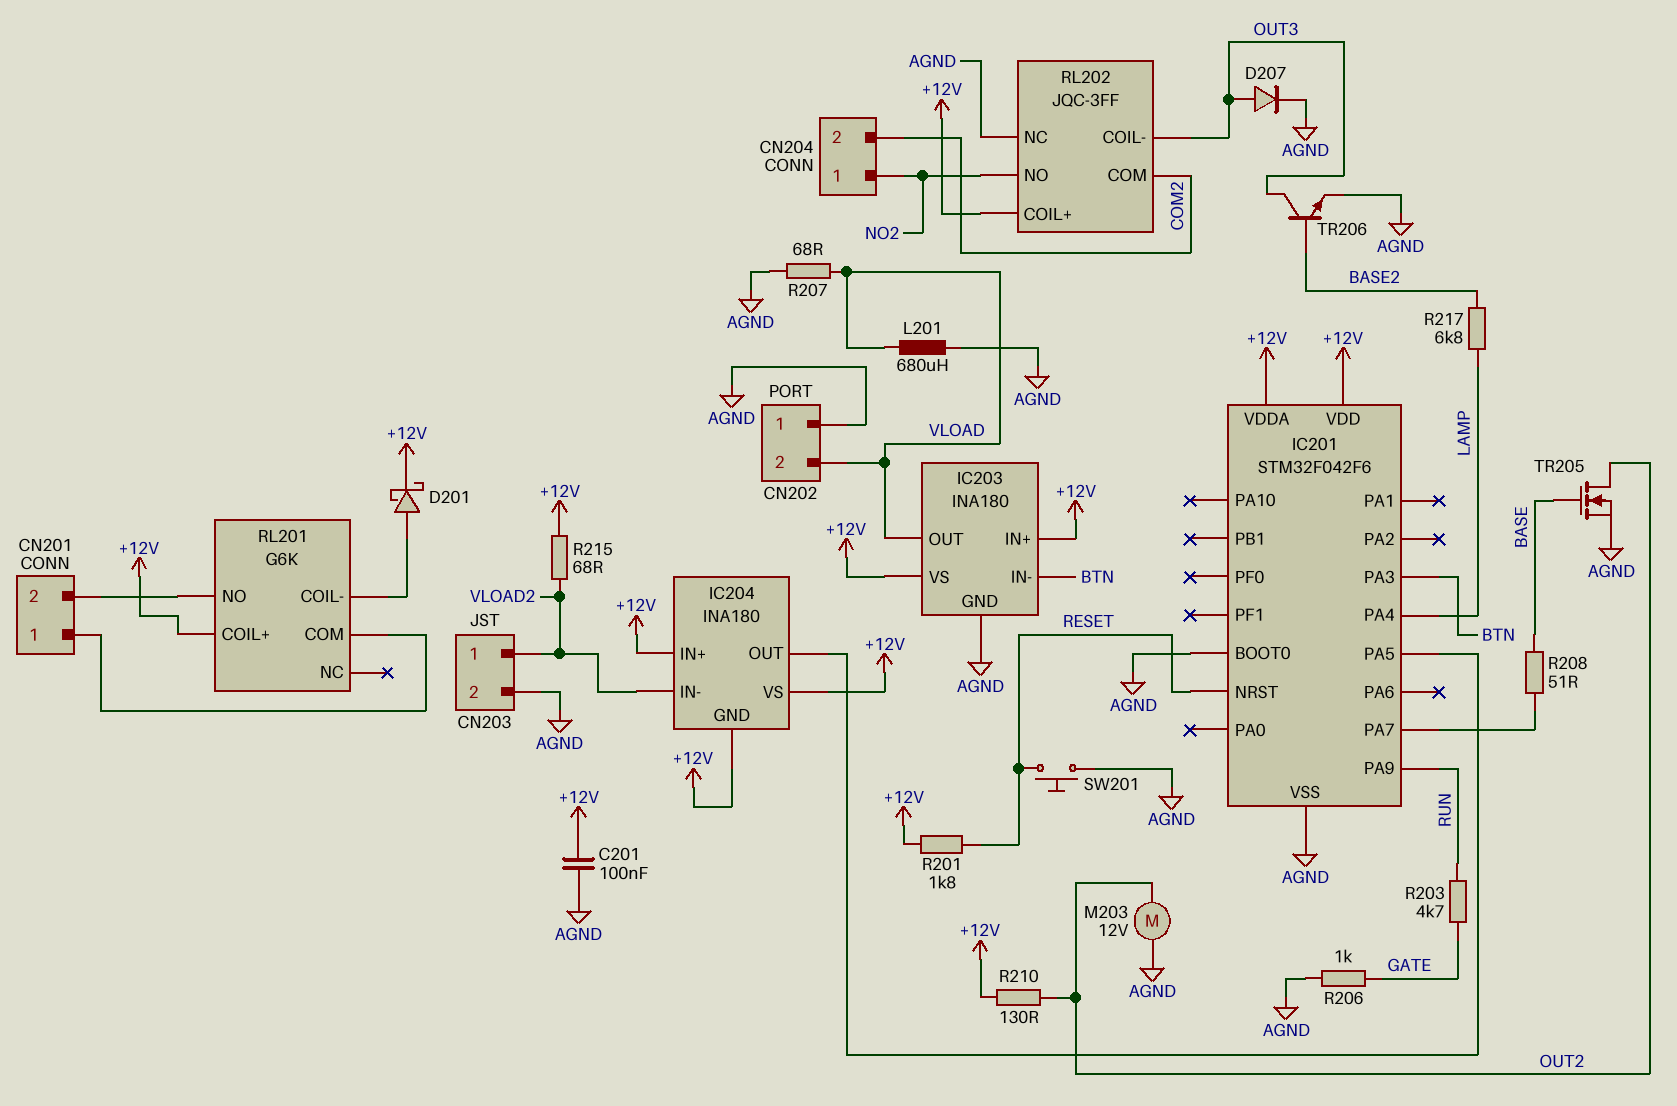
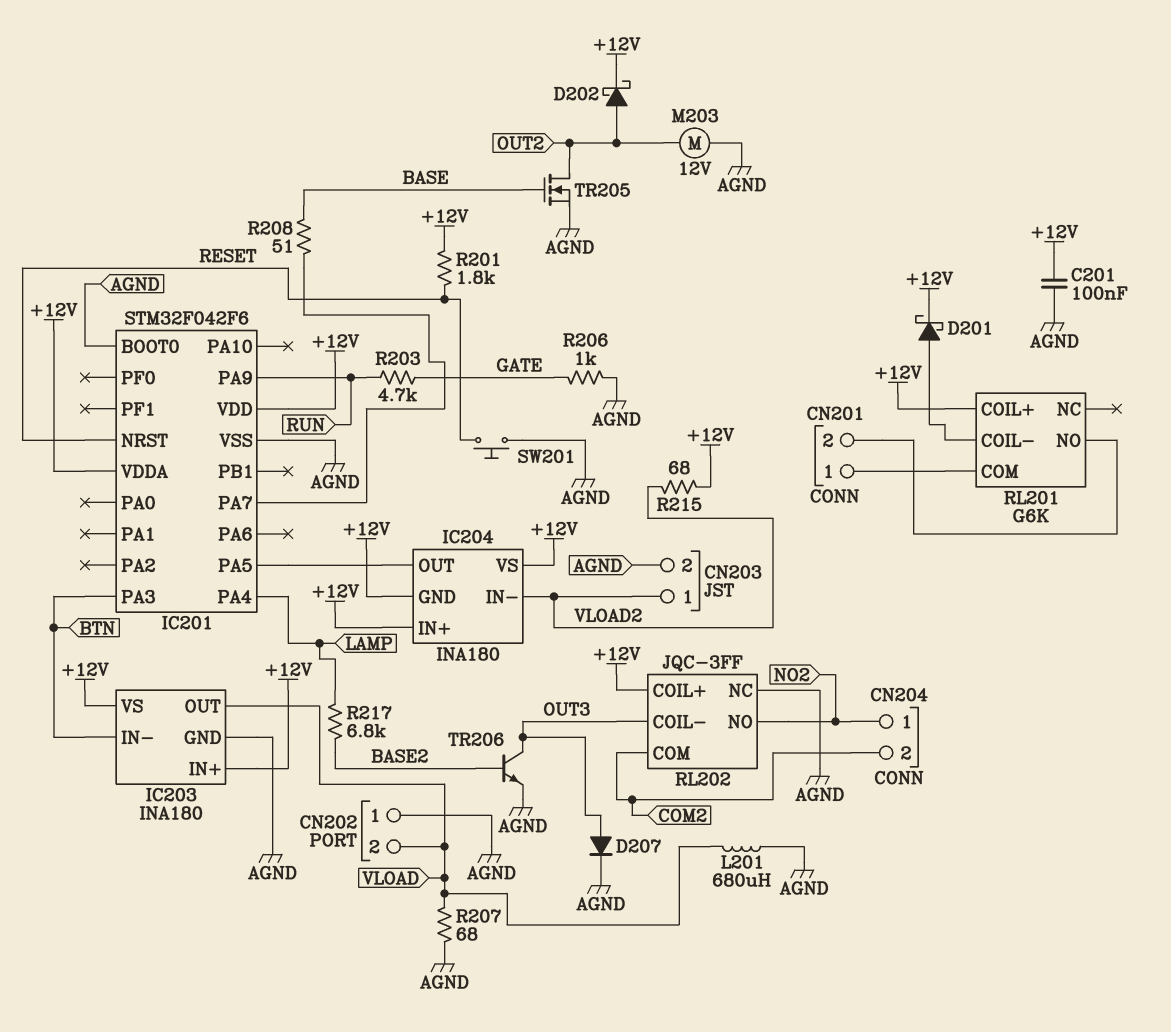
D202: none -> schottky (A OUT2, K +12V)
R210: 130 (+12V, OUT2) -> none

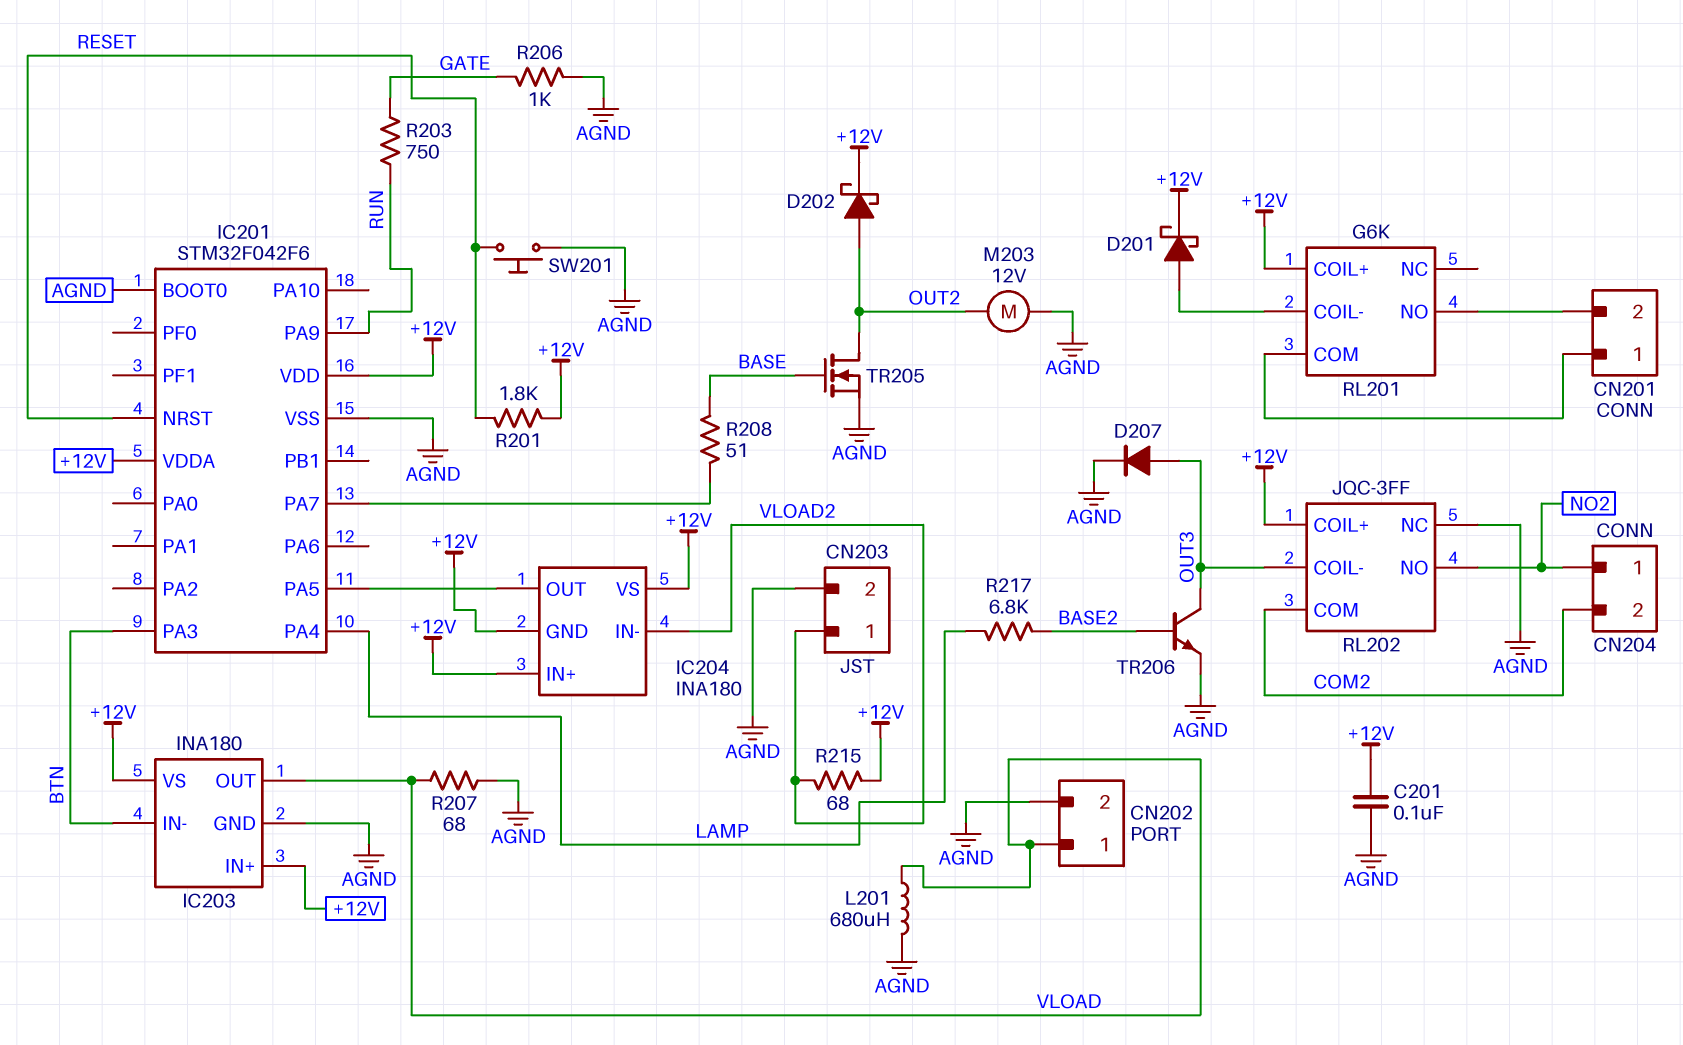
CN202 pin 1: AGND -> VLOAD
CN202 pin 2: VLOAD -> AGND
R203: 4.7k (GATE, RUN) -> 750 (GATE, RUN)

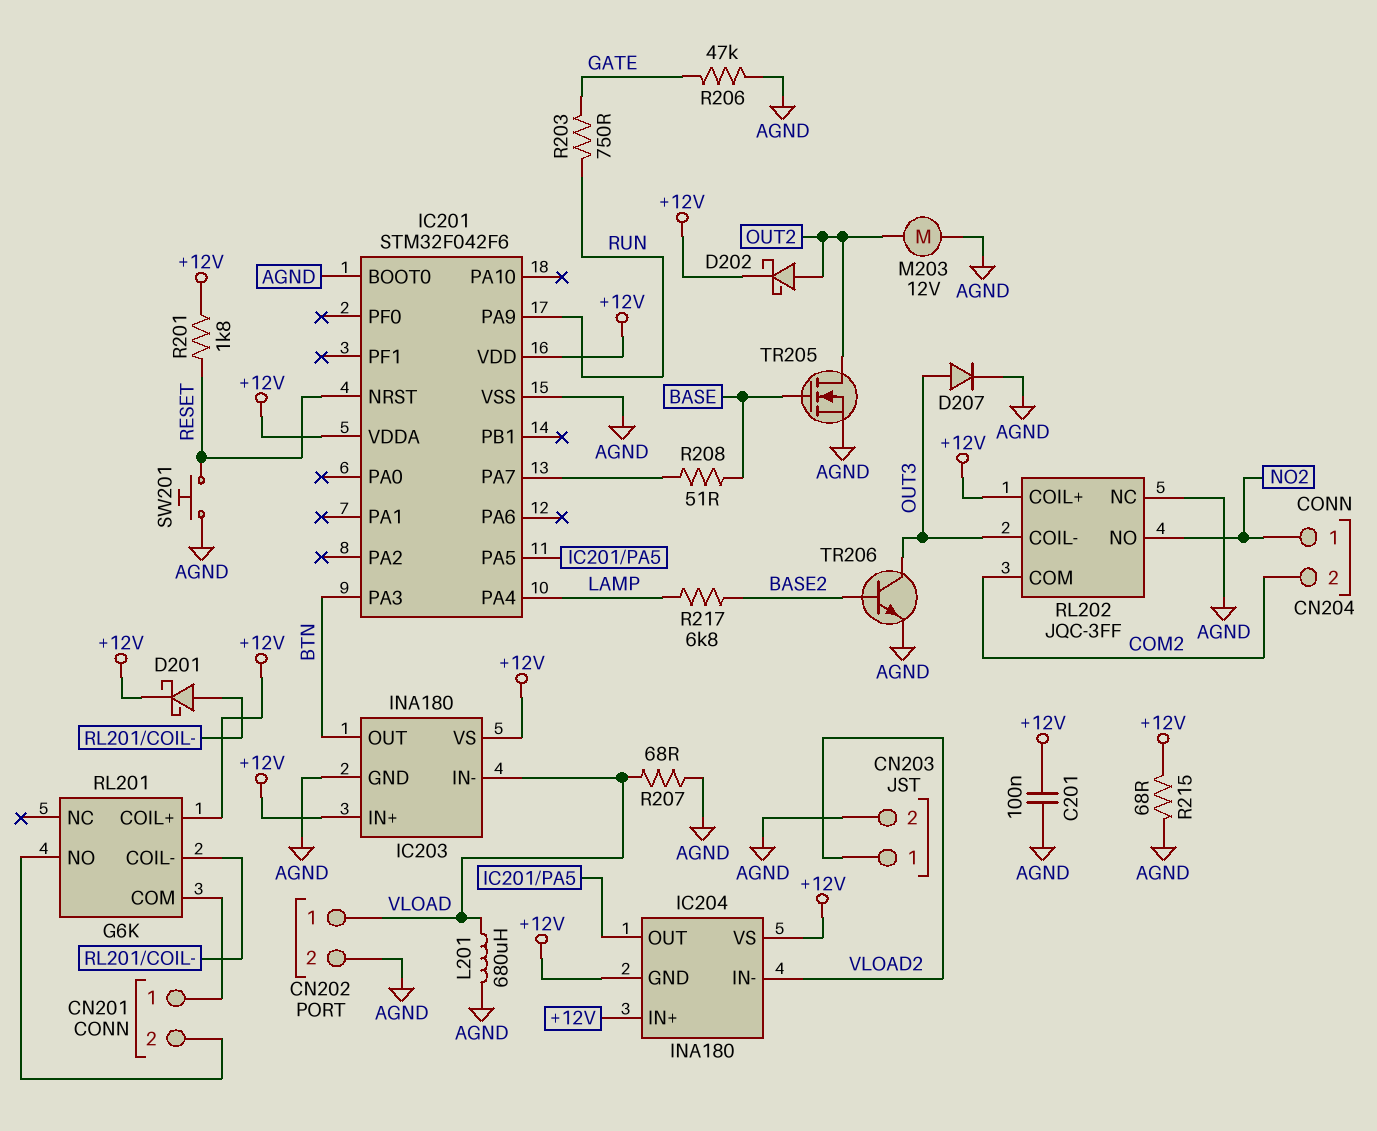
IC203 pin IN-: BTN -> VLOAD
IC203 pin OUT: VLOAD -> BTN
R206: 1k (AGND, GATE) -> 47k (AGND, GATE)
R215: 68 (+12V, VLOAD2) -> 68 (+12V, AGND)

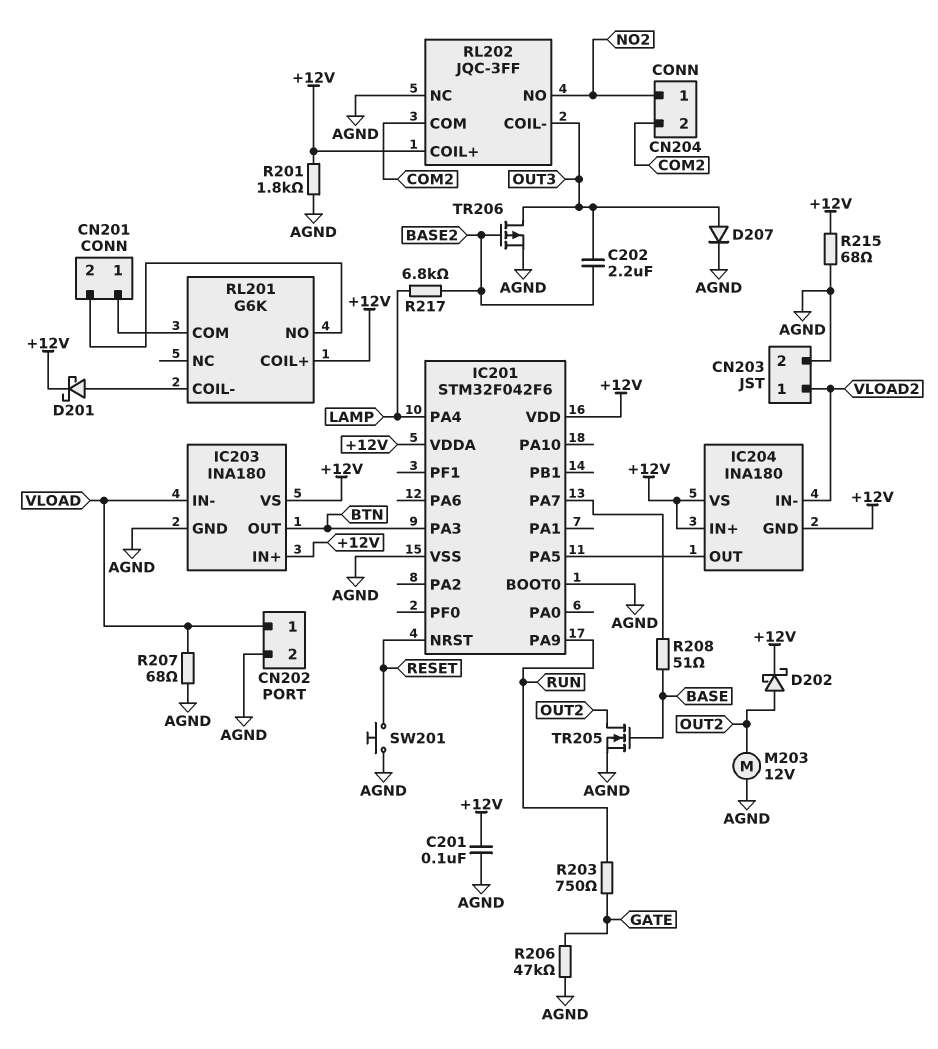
C202: none -> 2.2uF (BASE2, OUT3)
L201: 680uH (AGND, VLOAD) -> none
R201: 1.8k (+12V, RESET) -> 1.8k (+12V, AGND)
TR206: NPN (B BASE2, C OUT3, E AGND) -> PMOS (G BASE2, D OUT3, S AGND)

